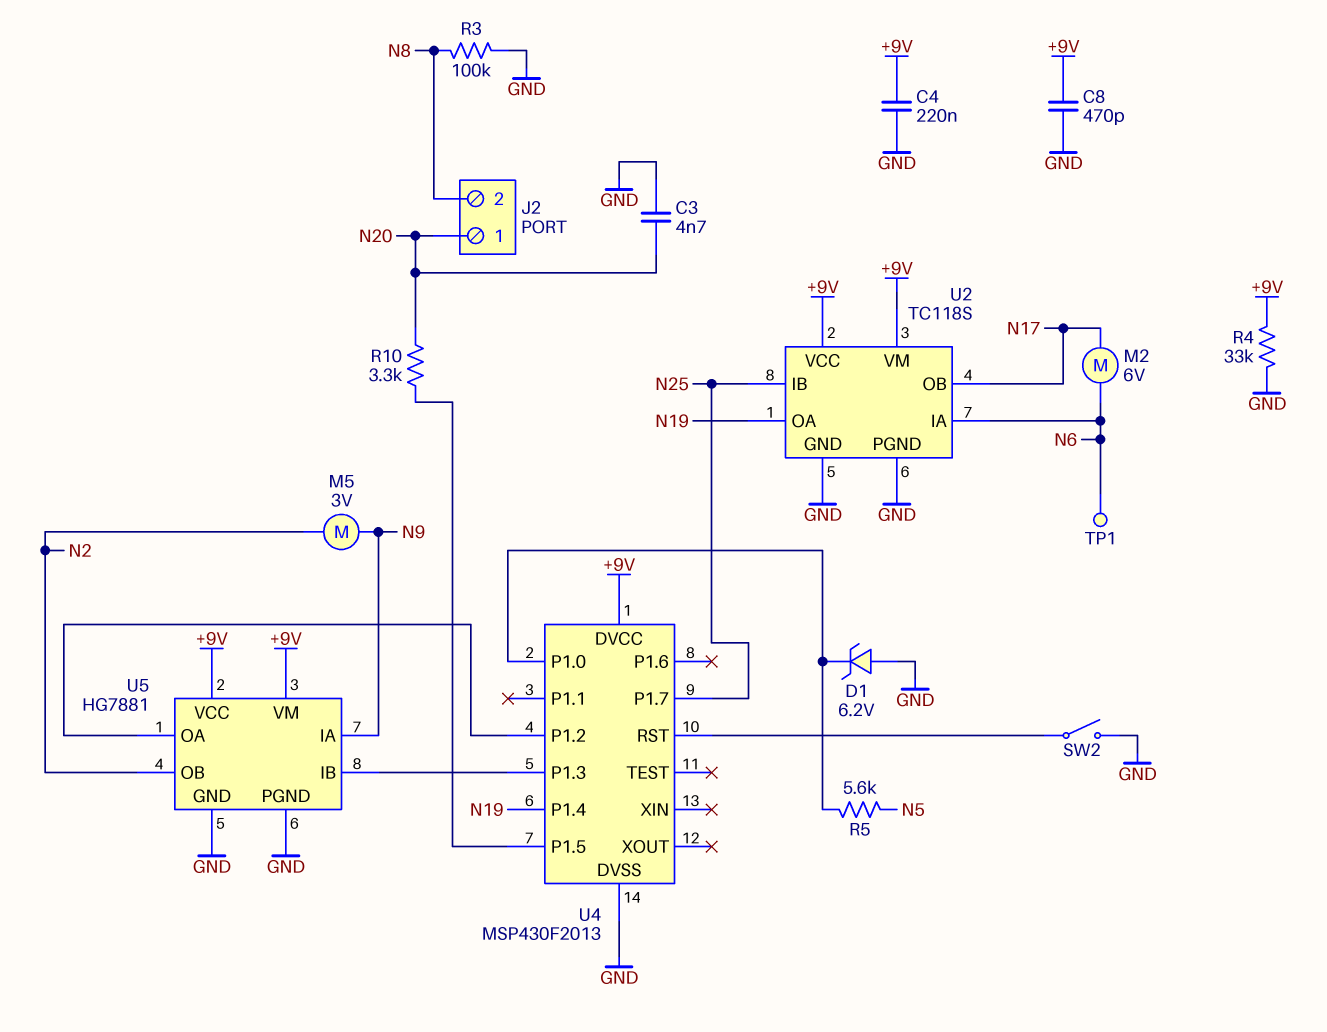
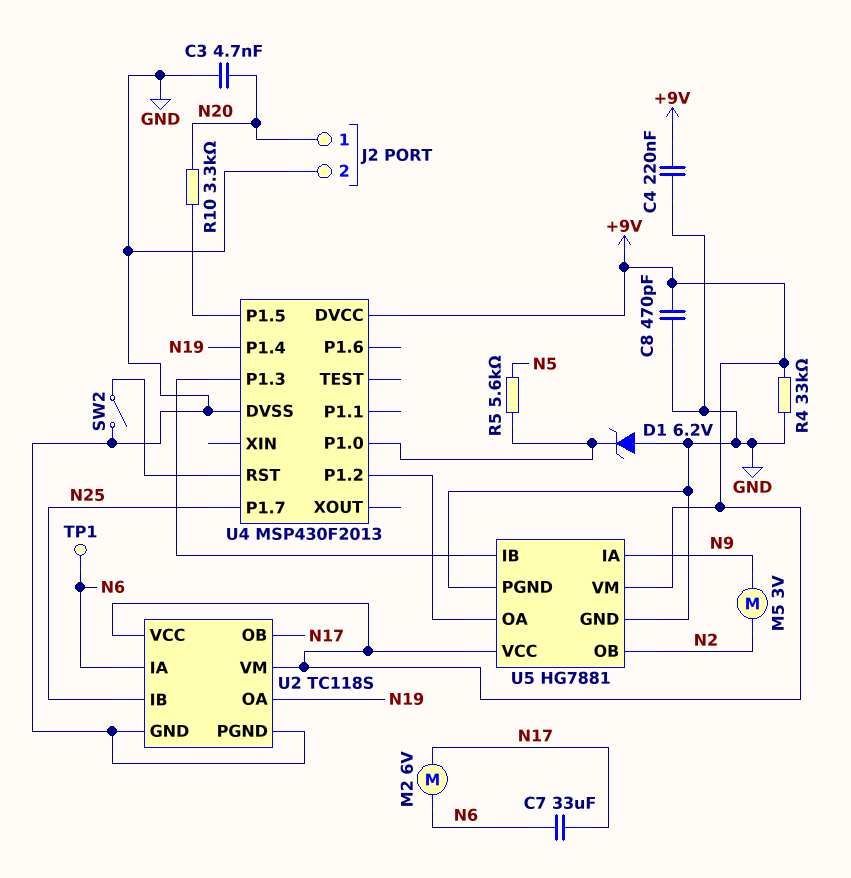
C7: none -> 33uF (N6, N17)
J2 pin 2: N8 -> GND
R3: 100k (GND, N8) -> none

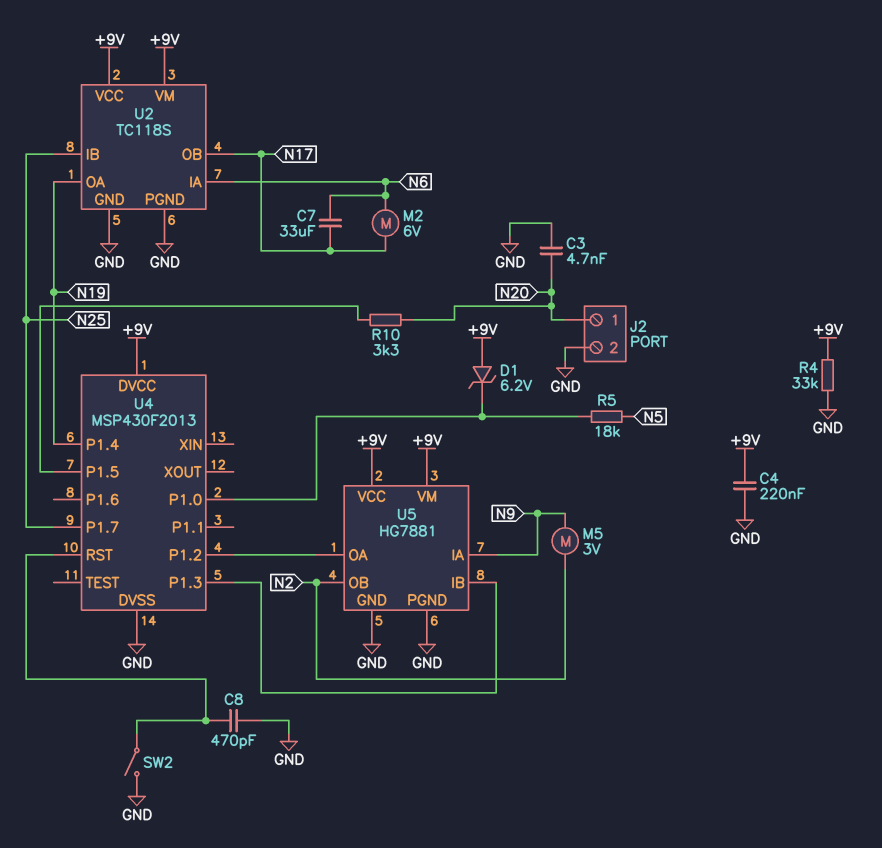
C8: 470pF (+9V, GND) -> 470pF (GND, U4/RST)
D1: zener 6.2V (A GND, K U4/P1.0) -> zener 6.2V (A +9V, K U4/P1.0)
R5: 5.6k (N5, U4/P1.0) -> 18k (N5, U4/P1.0)
TP1: test point (N6) -> none

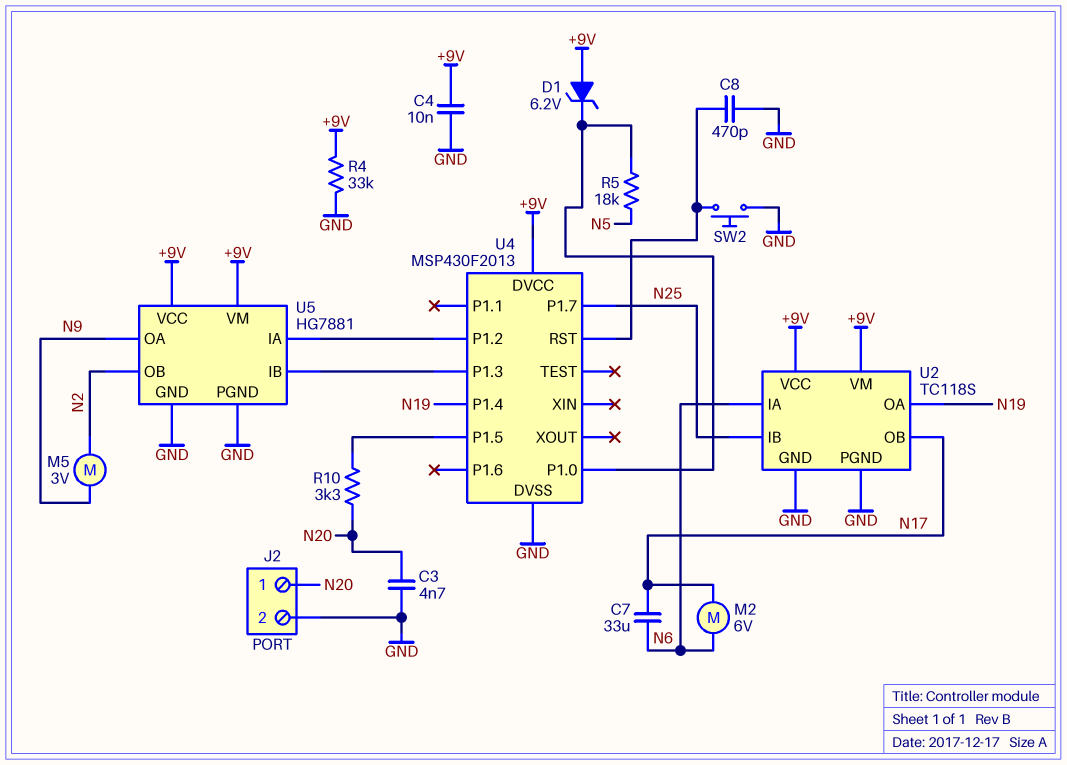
C4: 220nF (+9V, GND) -> 10nF (+9V, GND)
SW2: switch (GND, U4/RST) -> button (GND, U4/RST)
U5 pin IA: N9 -> U4/P1.2
U5 pin OA: U4/P1.2 -> N9

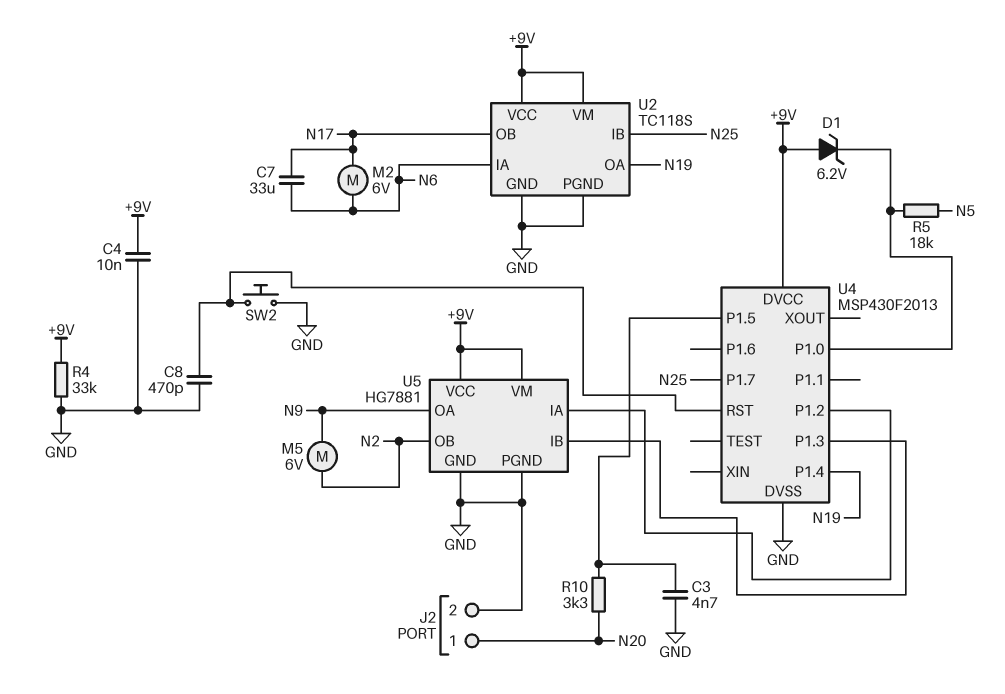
C3: 4.7nF (GND, N20) -> 4.7nF (GND, U4/P1.5)
M5: motor 3V (N2, N9) -> motor 6V (N2, N9)

